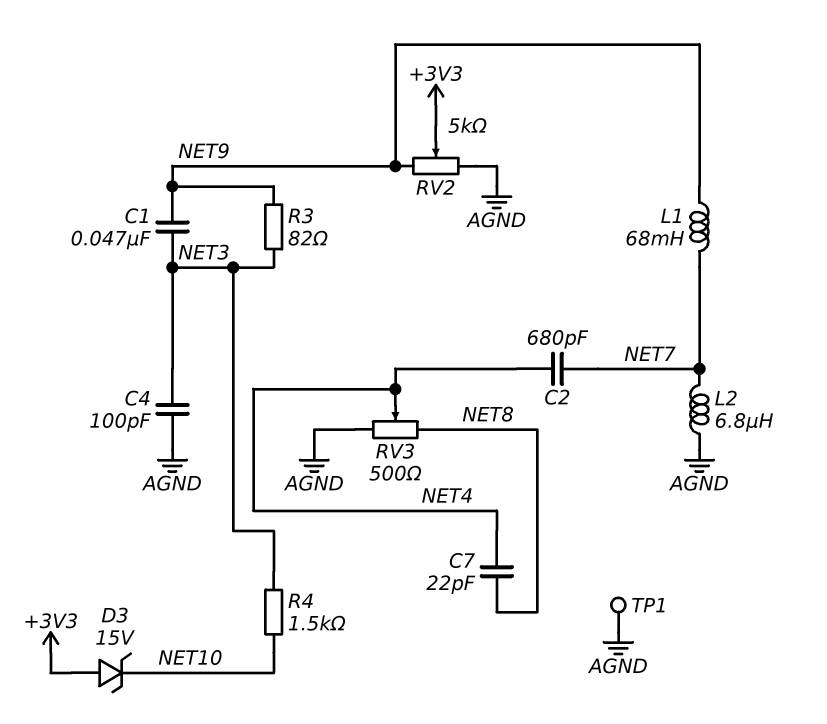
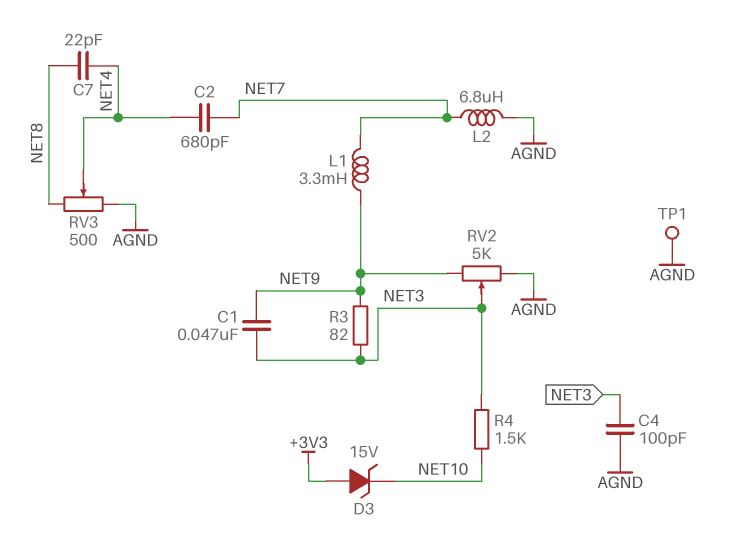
L1: 68mH (NET7, NET9) -> 3.3mH (NET7, NET9)
RV2: 5k (AGND, NET9, wiper +3V3) -> 5k (AGND, NET9, wiper NET3)

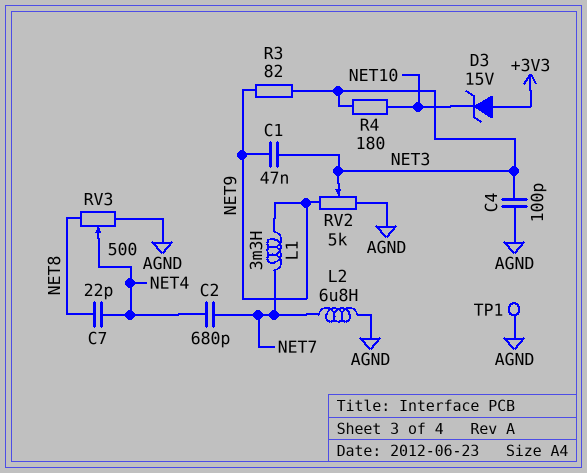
R4: 1.5k (NET3, NET10) -> 180 (NET3, NET10)

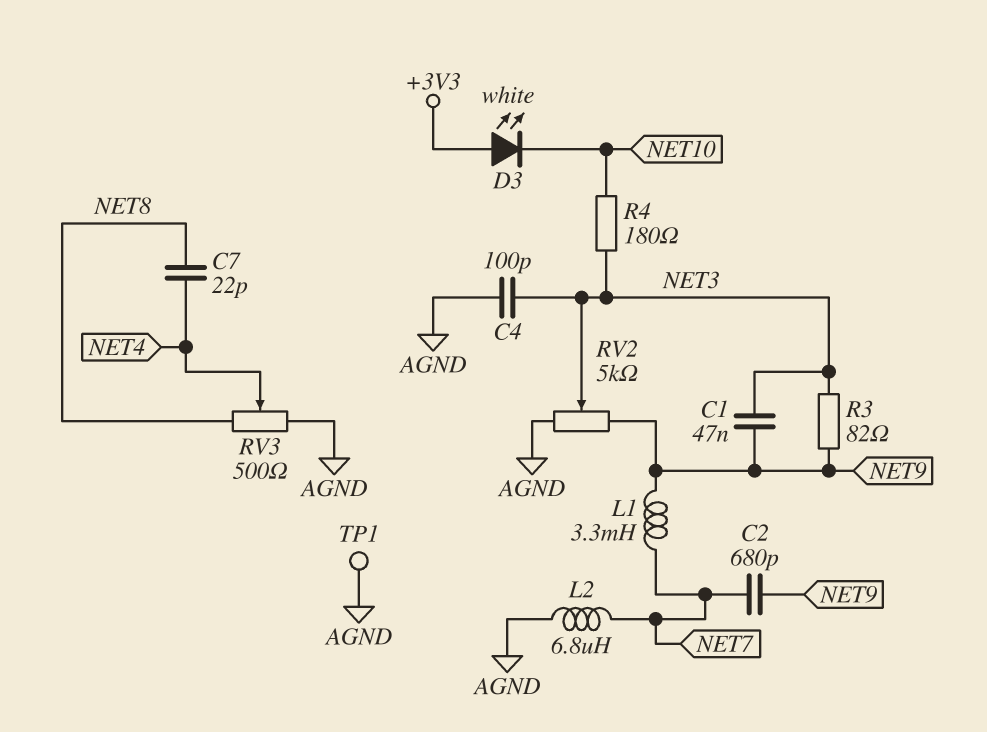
C2: 680pF (NET4, NET7) -> 680pF (NET7, NET9)
D3: zener 15V (A +3V3, K NET10) -> LED white (A +3V3, K NET10)

